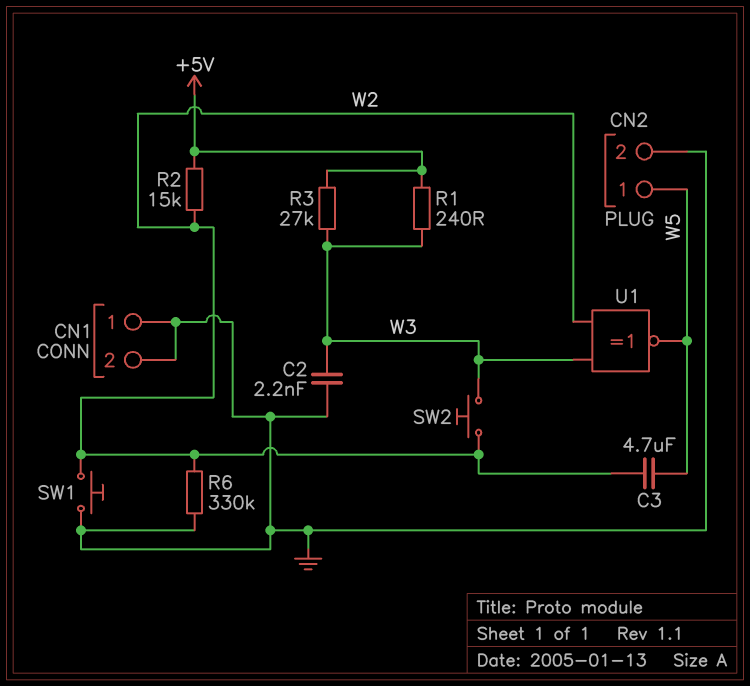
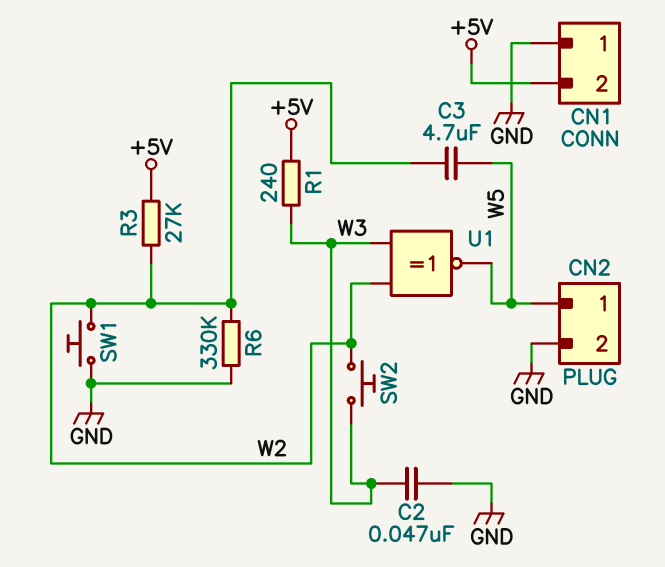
C2: 2.2nF (GND, W3) -> 47nF (GND, W3)
CN1 pin 2: GND -> +5V
R2: 15k (+5V, W2) -> none
R3: 27k (+5V, W3) -> 27k (+5V, W2)

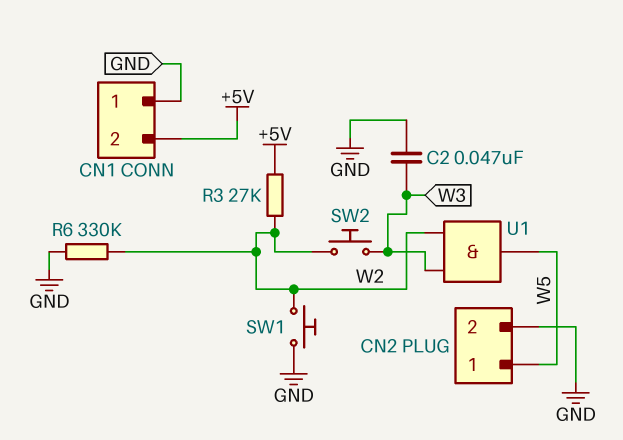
C3: 4.7uF (W2, W5) -> none
R1: 240 (+5V, W3) -> none
U1: XNOR (in W2, in W3, out W5) -> AND (in W2, in W3, out W5)

